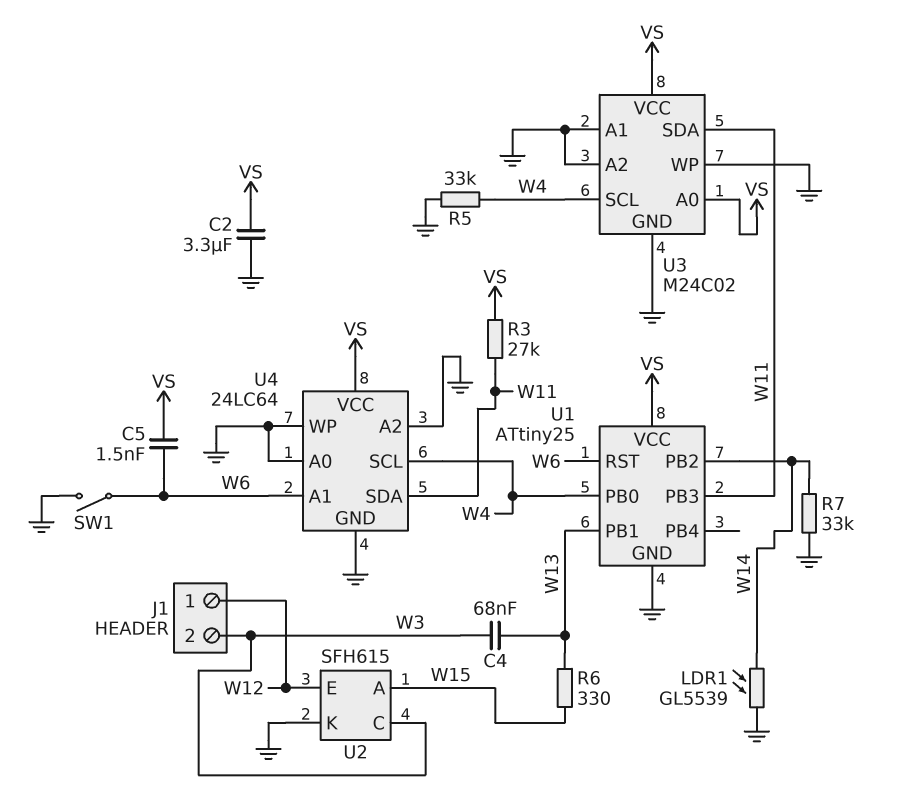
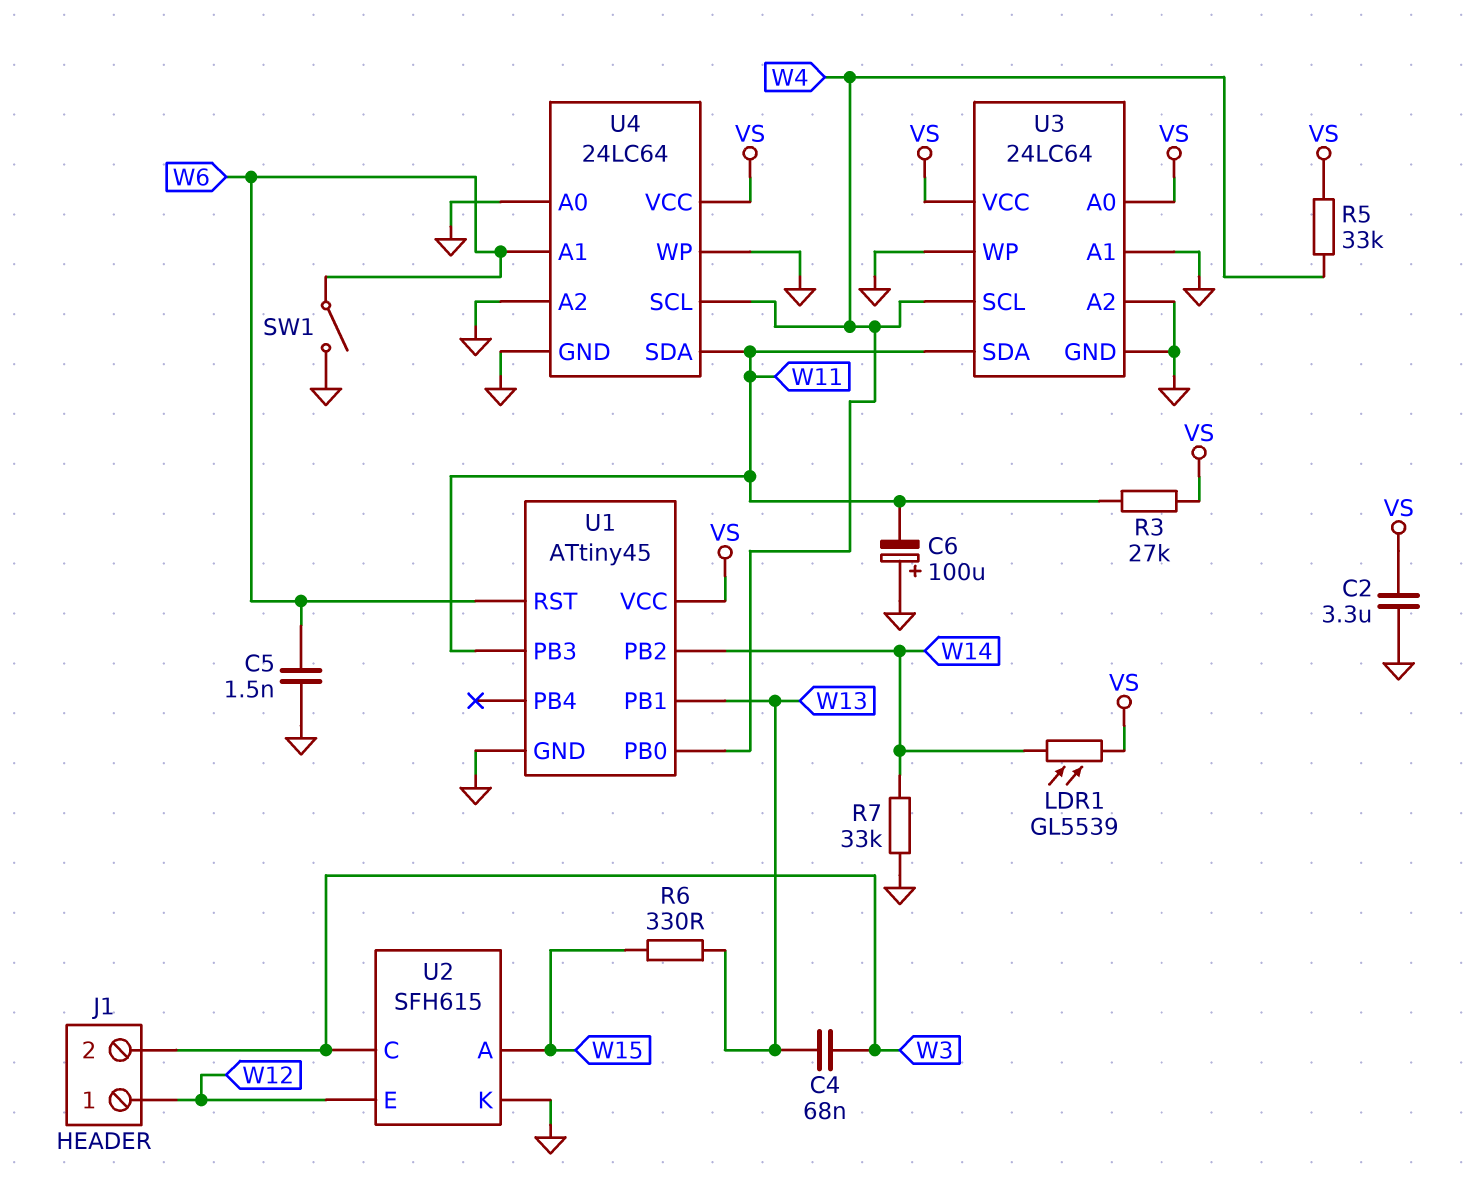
C5: 1.5nF (VS, W6) -> 1.5nF (GND, W6)
C6: none -> 100uF (plus GND, minus W11)
LDR1: GL5539 (GND, W14) -> GL5539 (VS, W14)
R5: 33k (GND, W4) -> 33k (VS, W4)
U1: ATtiny25 -> ATtiny45
U3: M24C02 -> 24LC64

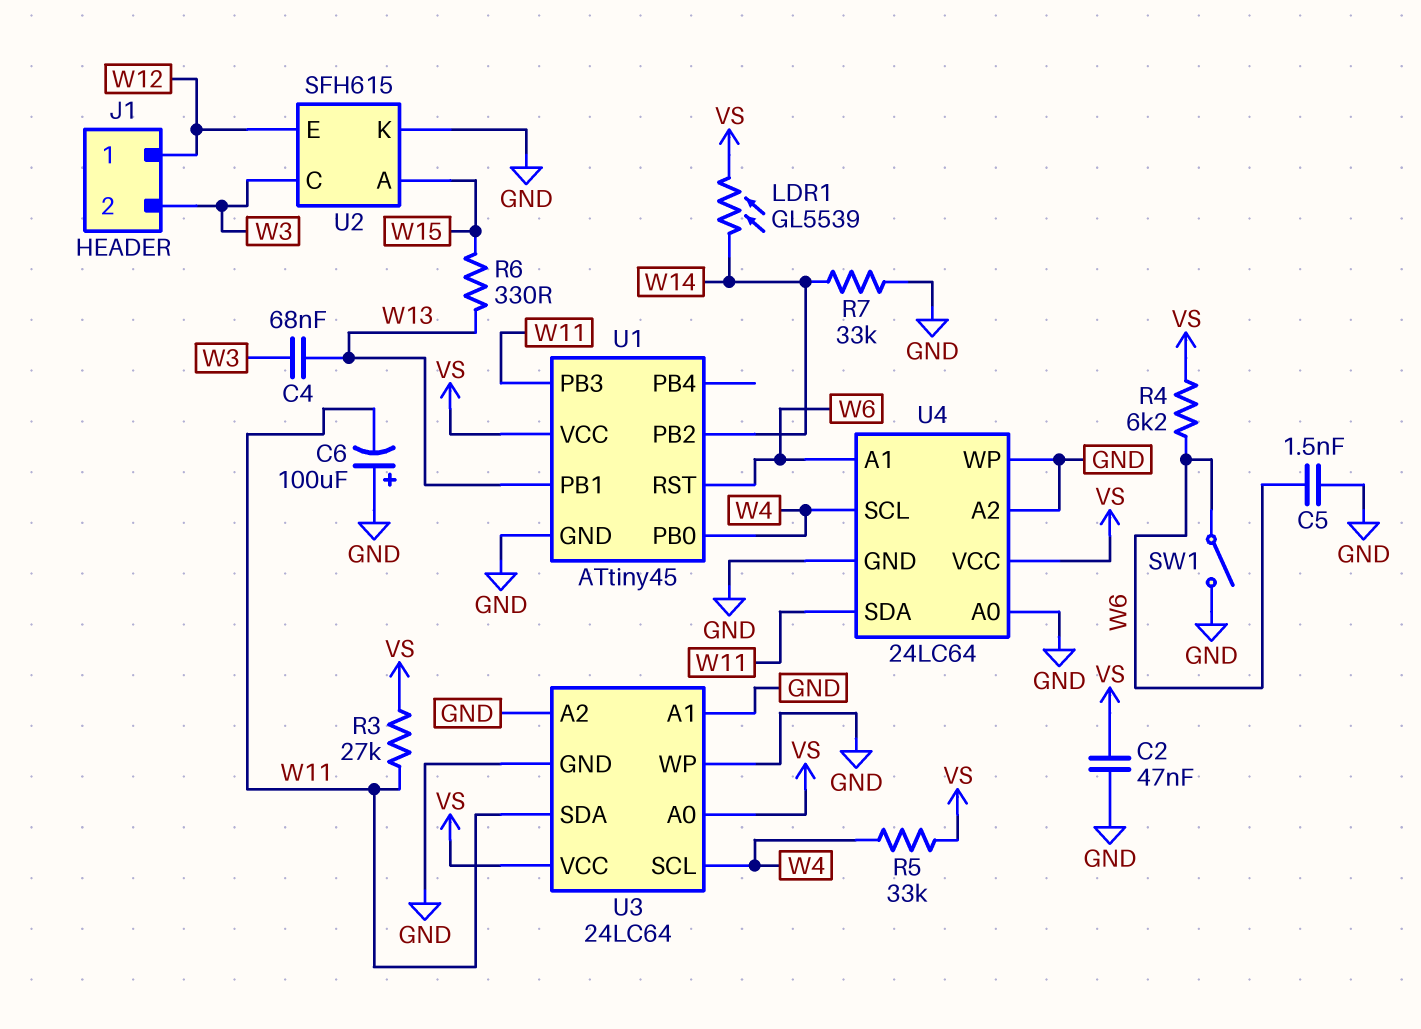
C2: 3.3uF (GND, VS) -> 47nF (GND, VS)
R4: none -> 6.2k (VS, W6)

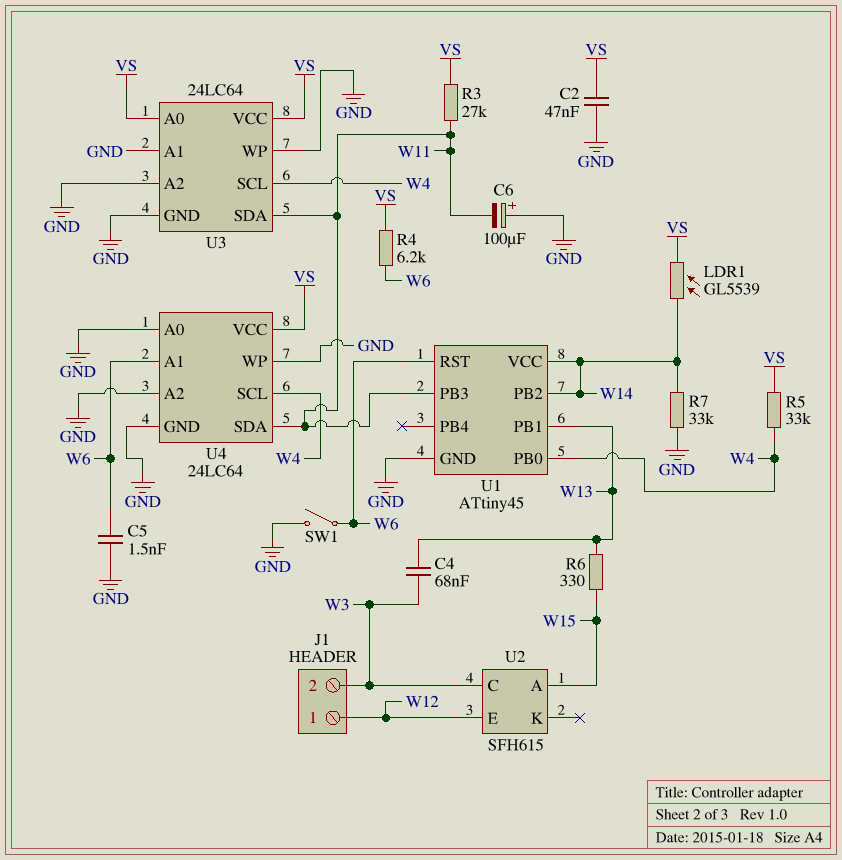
U1 pin VCC: VS -> W14
U2 pin K: GND -> none

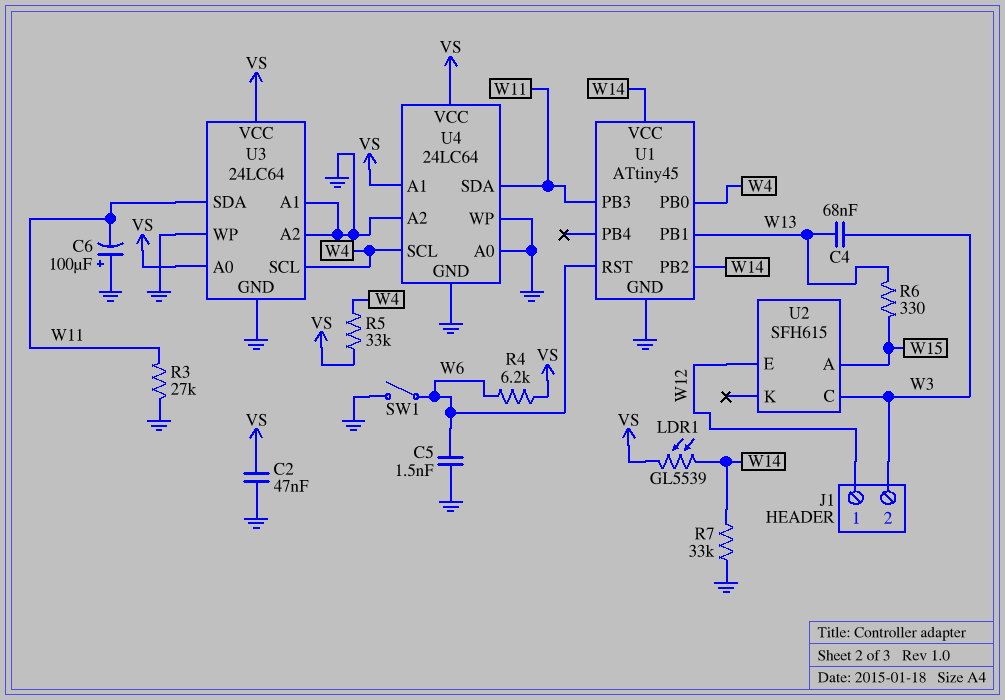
R3: 27k (VS, W11) -> 27k (GND, W11)
U4 pin A1: W6 -> VS

